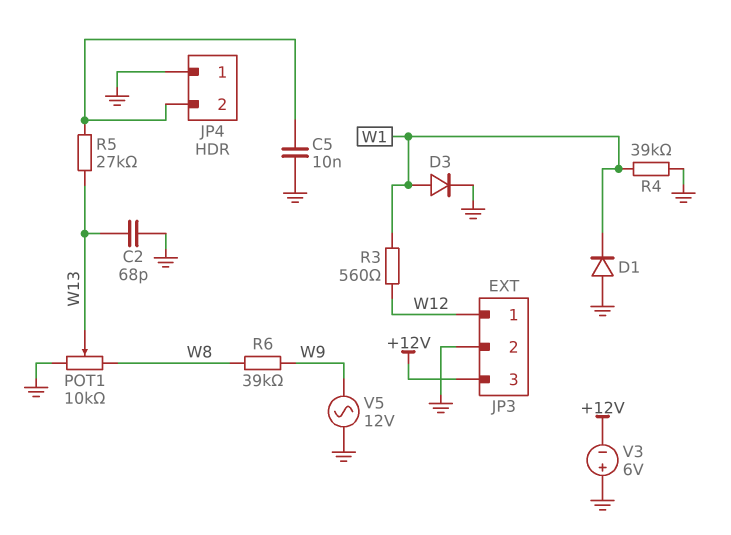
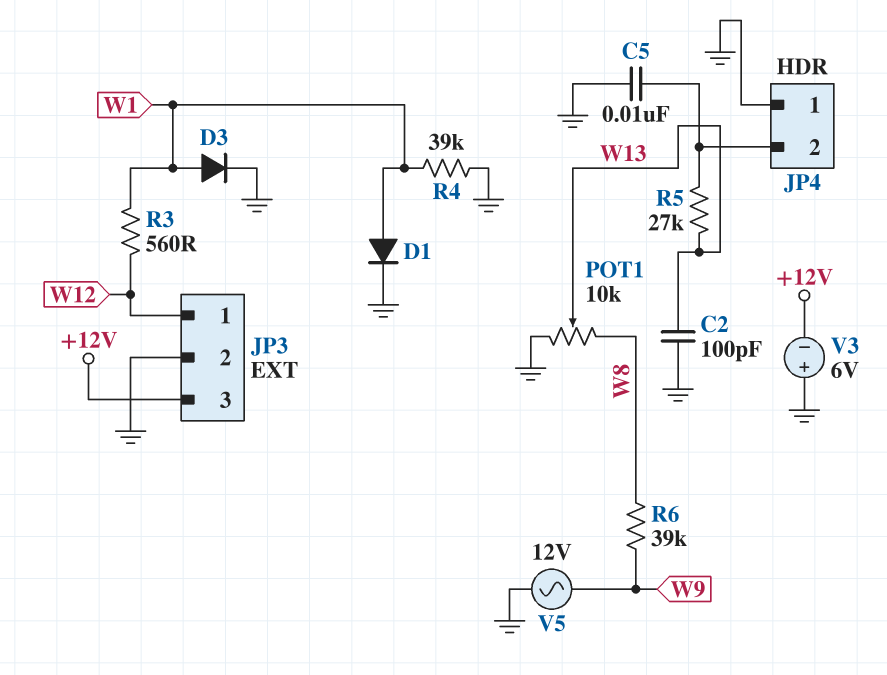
C2: 68pF (GND, W13) -> 100pF (GND, W13)
D1: diode (A GND, K W1) -> diode (A W1, K GND)

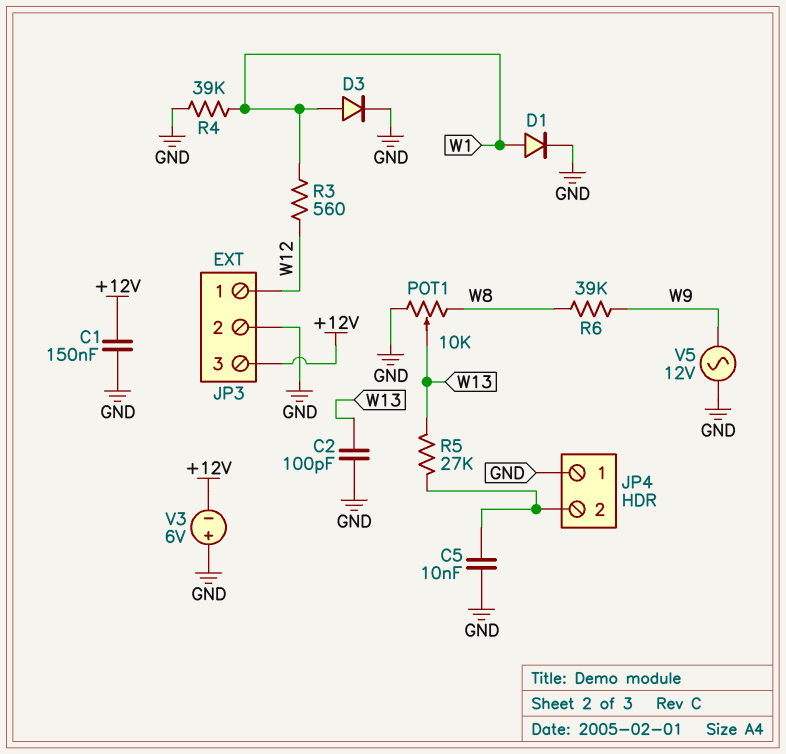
C1: none -> 150nF (+12V, GND)

